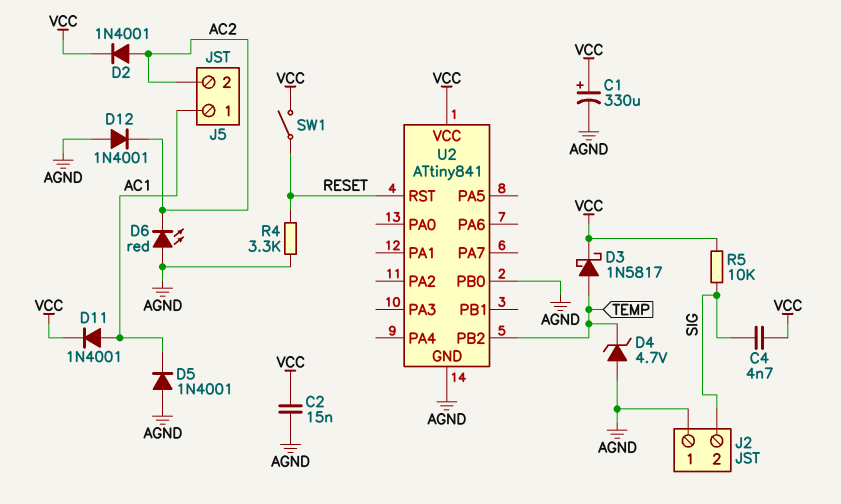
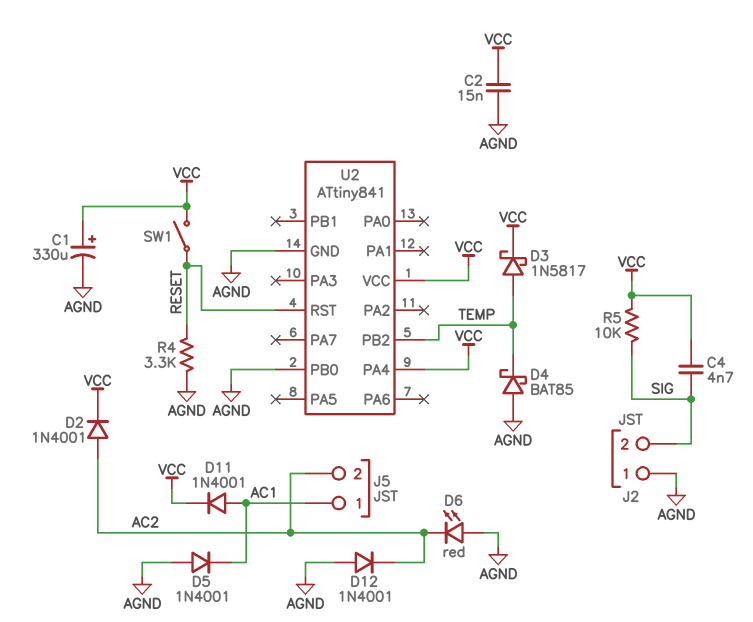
D4: zener 4.7V (A AGND, K TEMP) -> schottky BAT85 (A AGND, K TEMP)
U2 pin PA4: none -> VCC

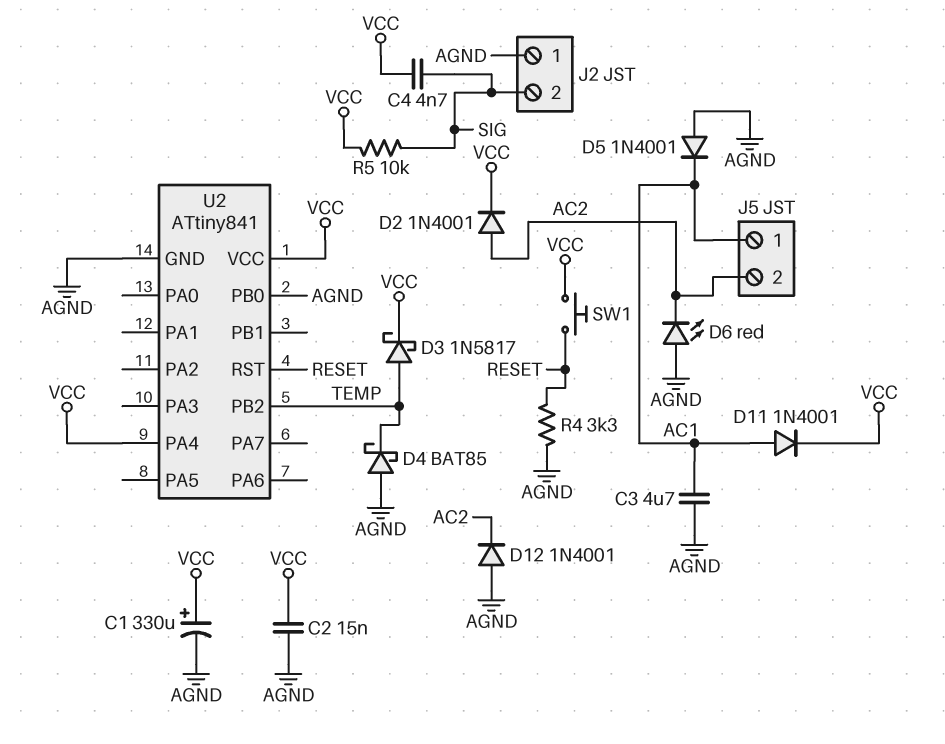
C3: none -> 4.7uF (AC1, AGND)
SW1: switch (RESET, VCC) -> button (RESET, VCC)

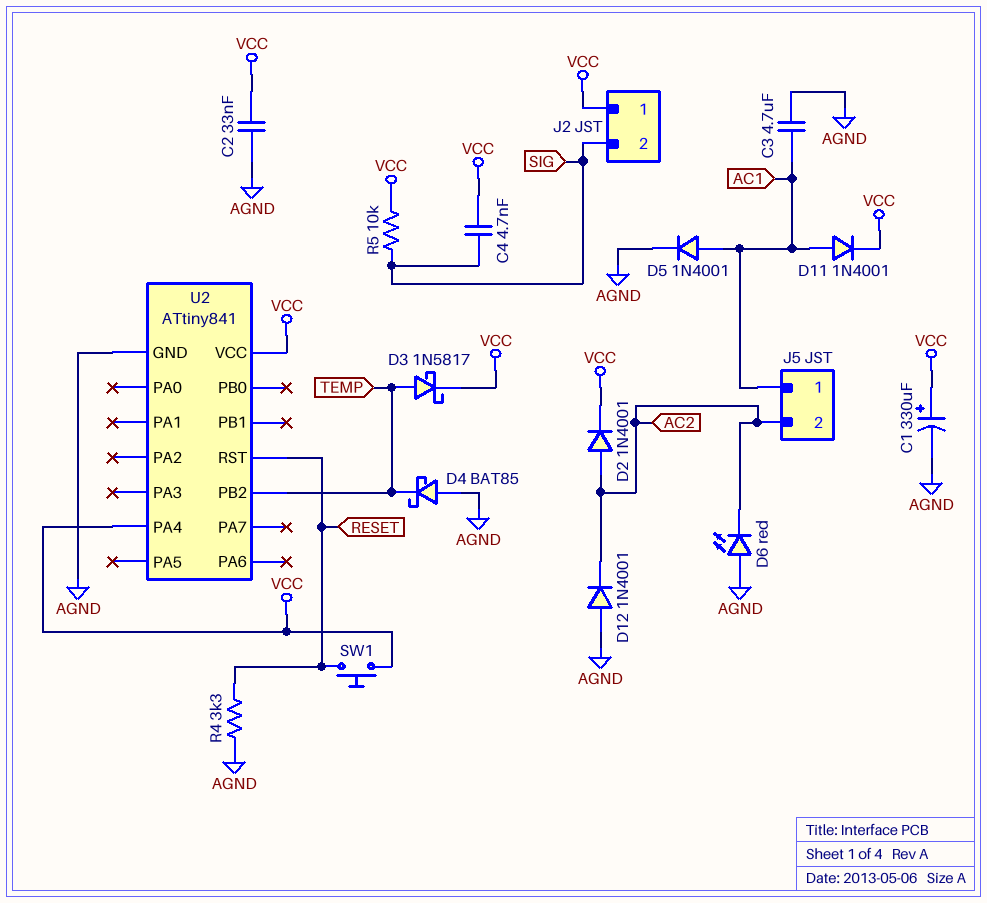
C2: 15nF (AGND, VCC) -> 33nF (AGND, VCC)
D5: diode 1N4001 (A AGND, K AC1) -> diode 1N4001 (A AC1, K AGND)
J2 pin 1: AGND -> VCC
U2 pin PB0: AGND -> none

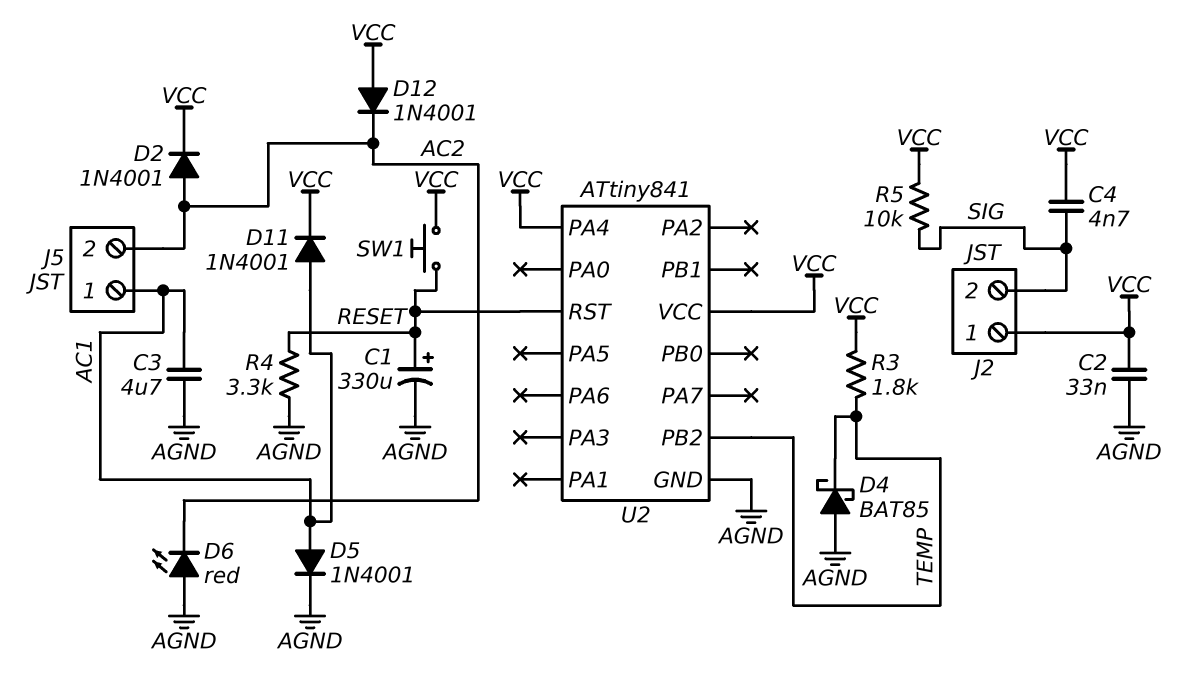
C1: 330uF (plus VCC, minus AGND) -> 330uF (plus RESET, minus AGND)
D3: schottky 1N5817 (A TEMP, K VCC) -> none
D12: diode 1N4001 (A AGND, K AC2) -> diode 1N4001 (A VCC, K AC2)
R3: none -> 1.8k (TEMP, VCC)

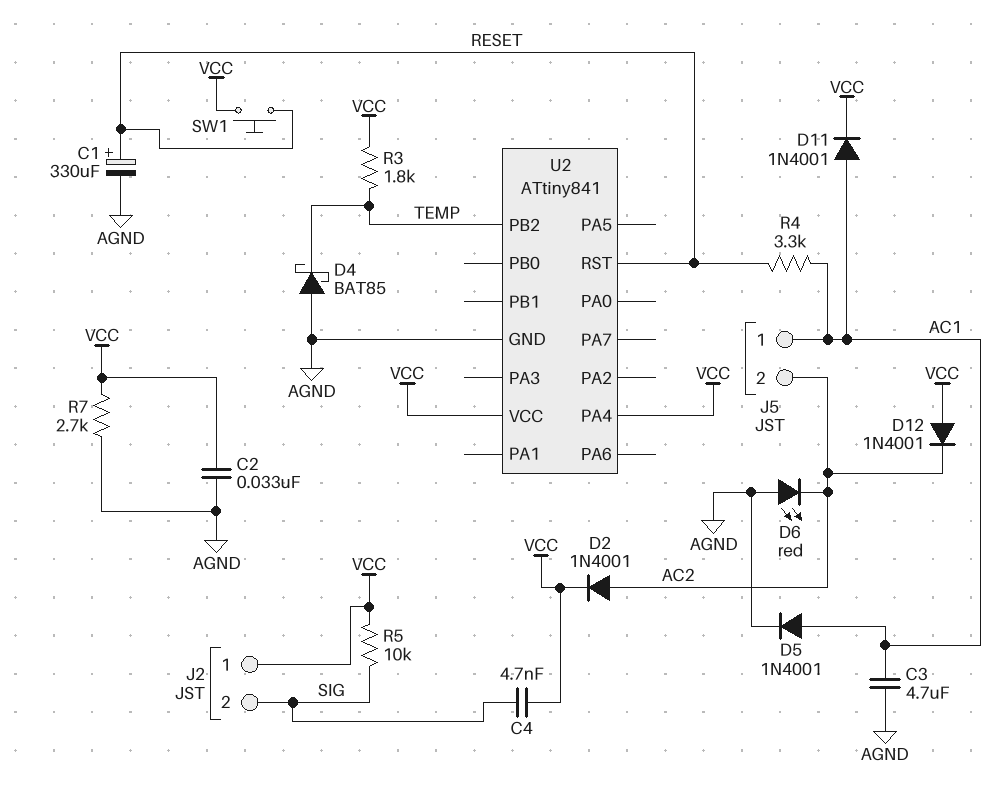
R4: 3.3k (AGND, RESET) -> 3.3k (AC1, RESET)
R7: none -> 2.7k (AGND, VCC)

